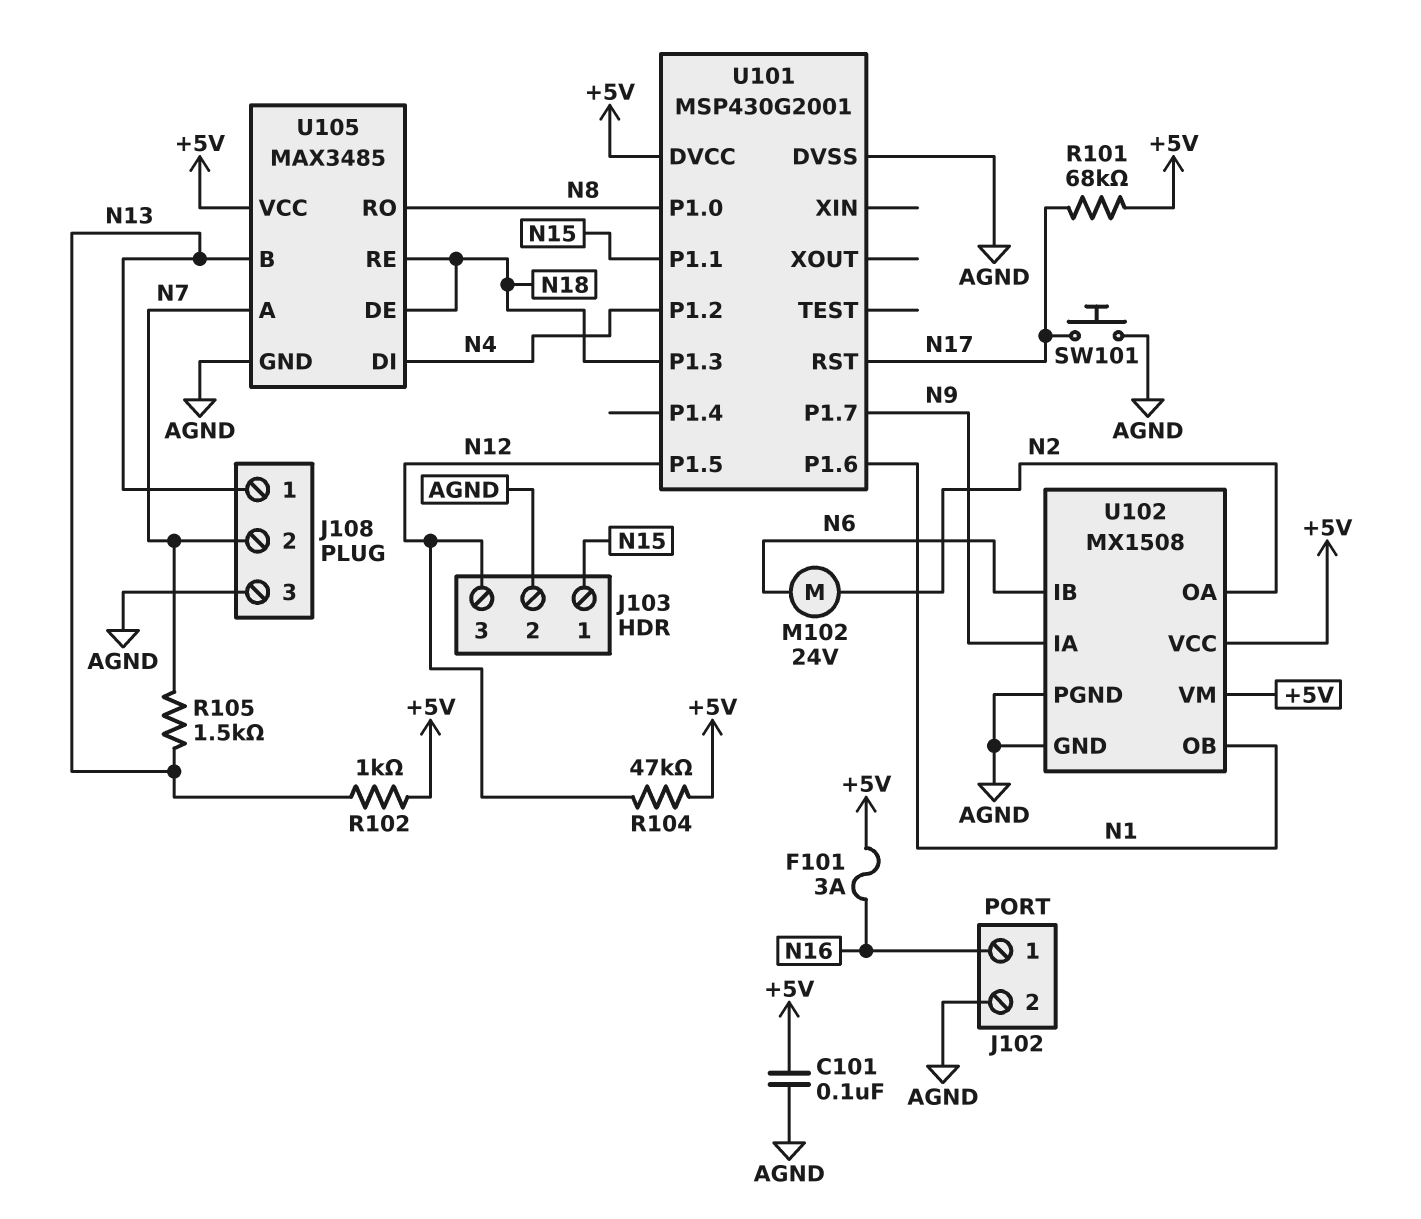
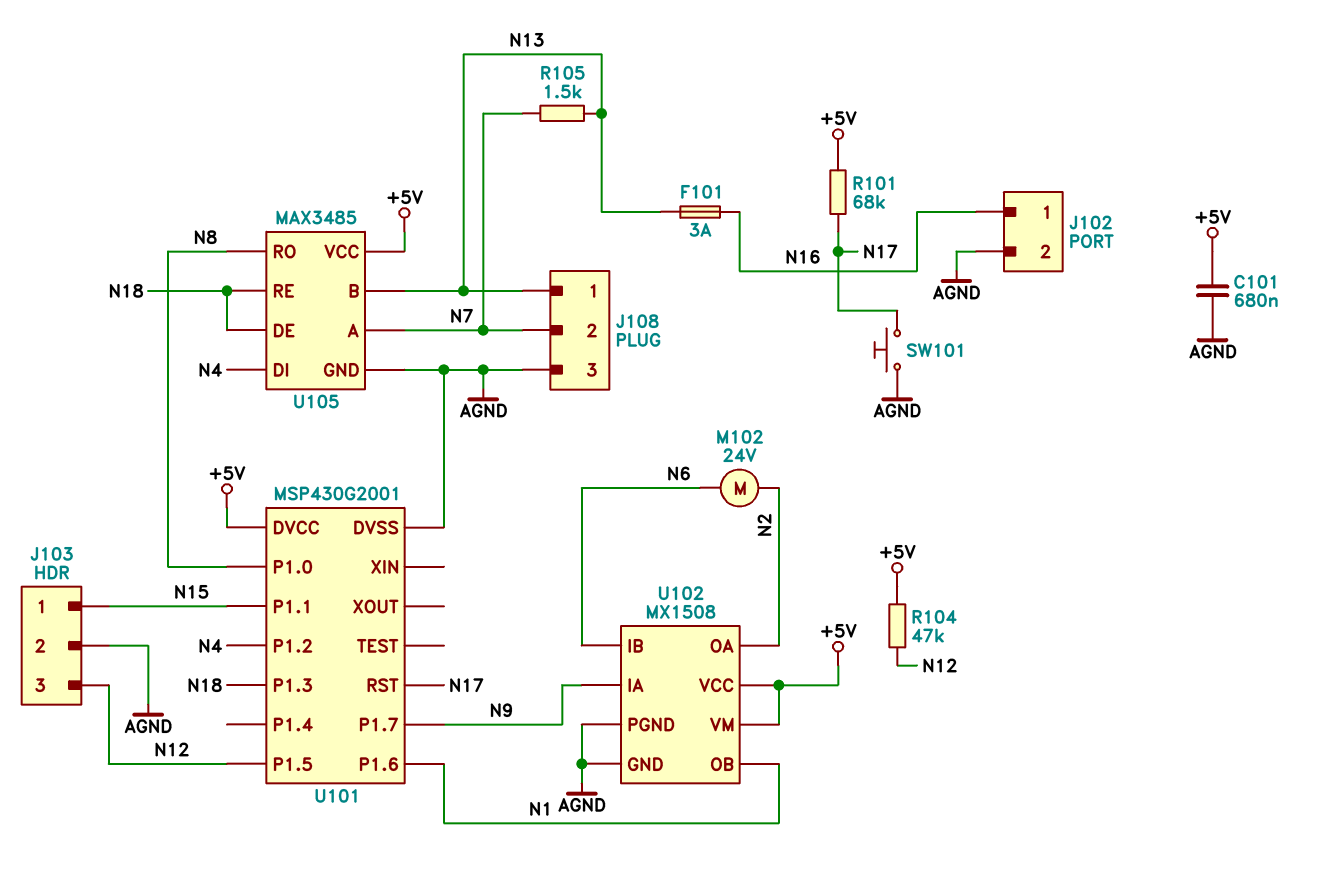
C101: 100nF (+5V, AGND) -> 680nF (+5V, AGND)
F101: 3A (+5V, N16) -> 3A (N13, N16)
R102: 1k (+5V, N13) -> none

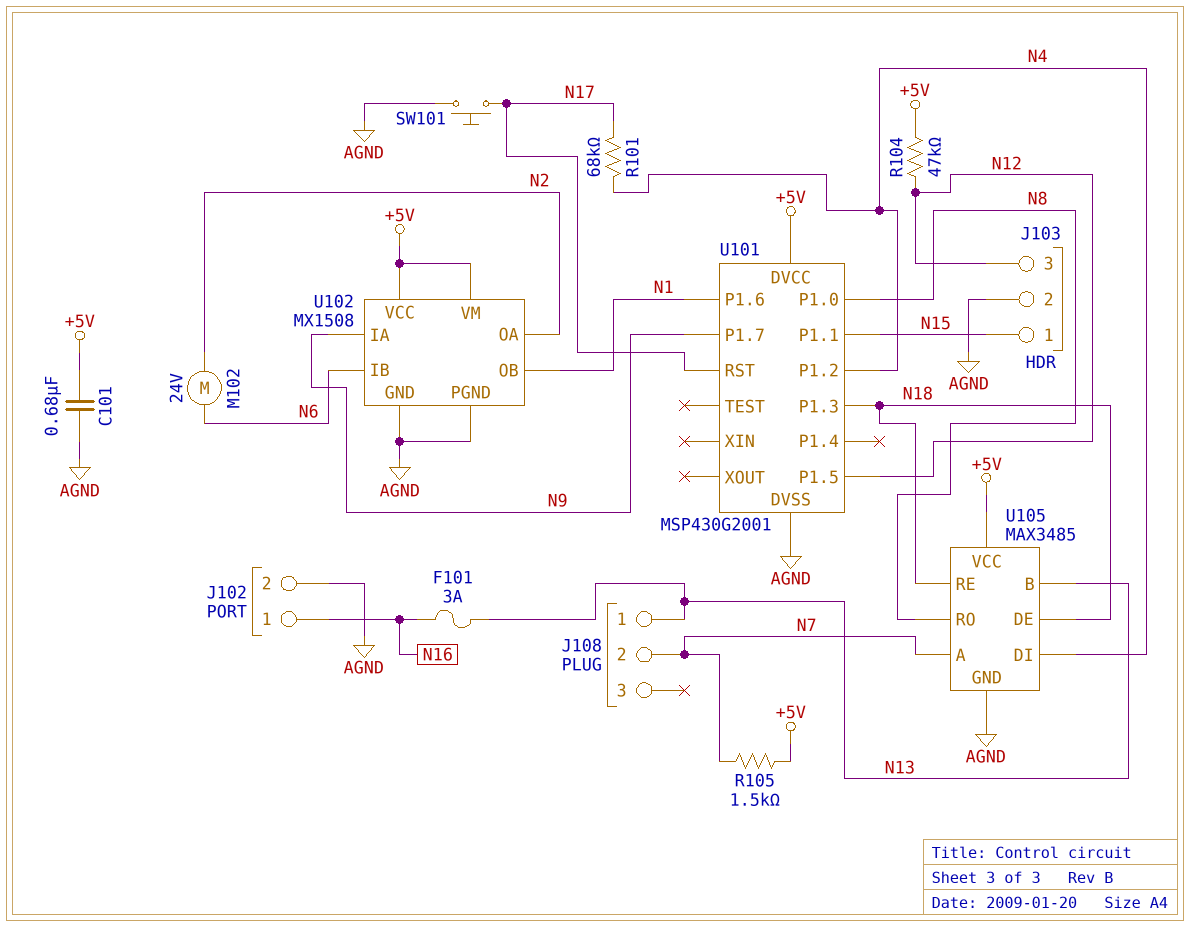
J108 pin 3: AGND -> none
R101: 68k (+5V, N17) -> 68k (N4, N17)
R105: 1.5k (N7, N13) -> 1.5k (+5V, N7)

